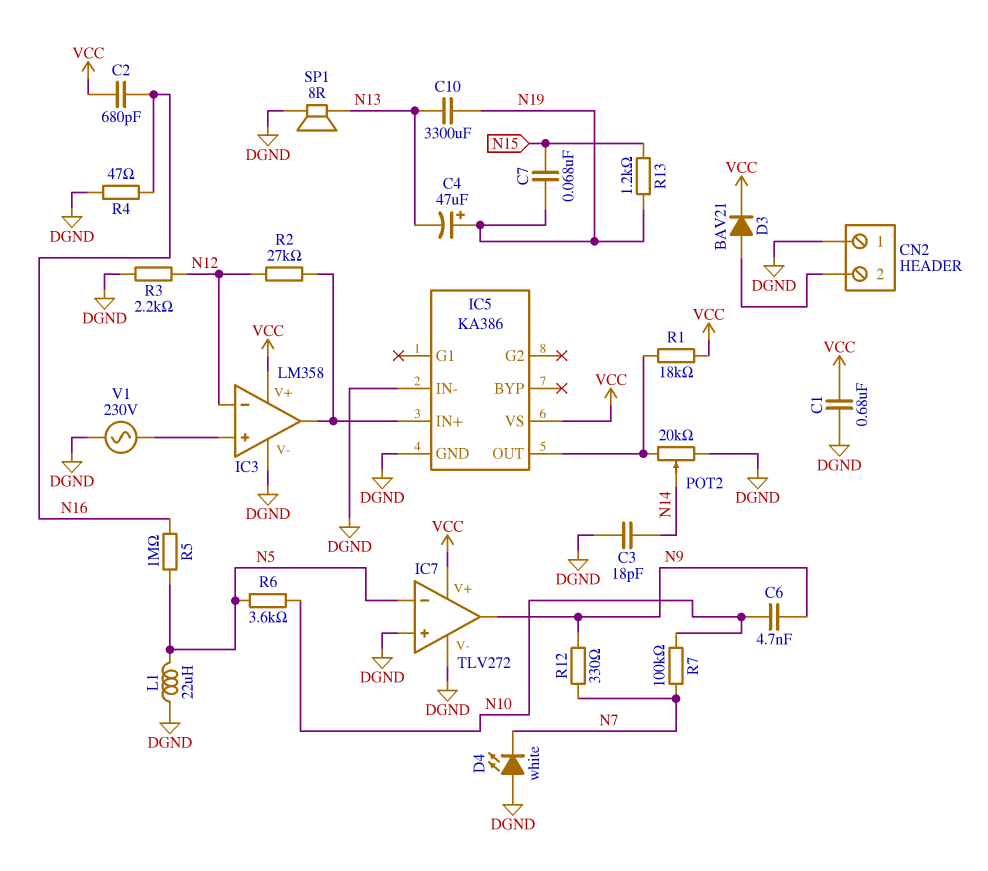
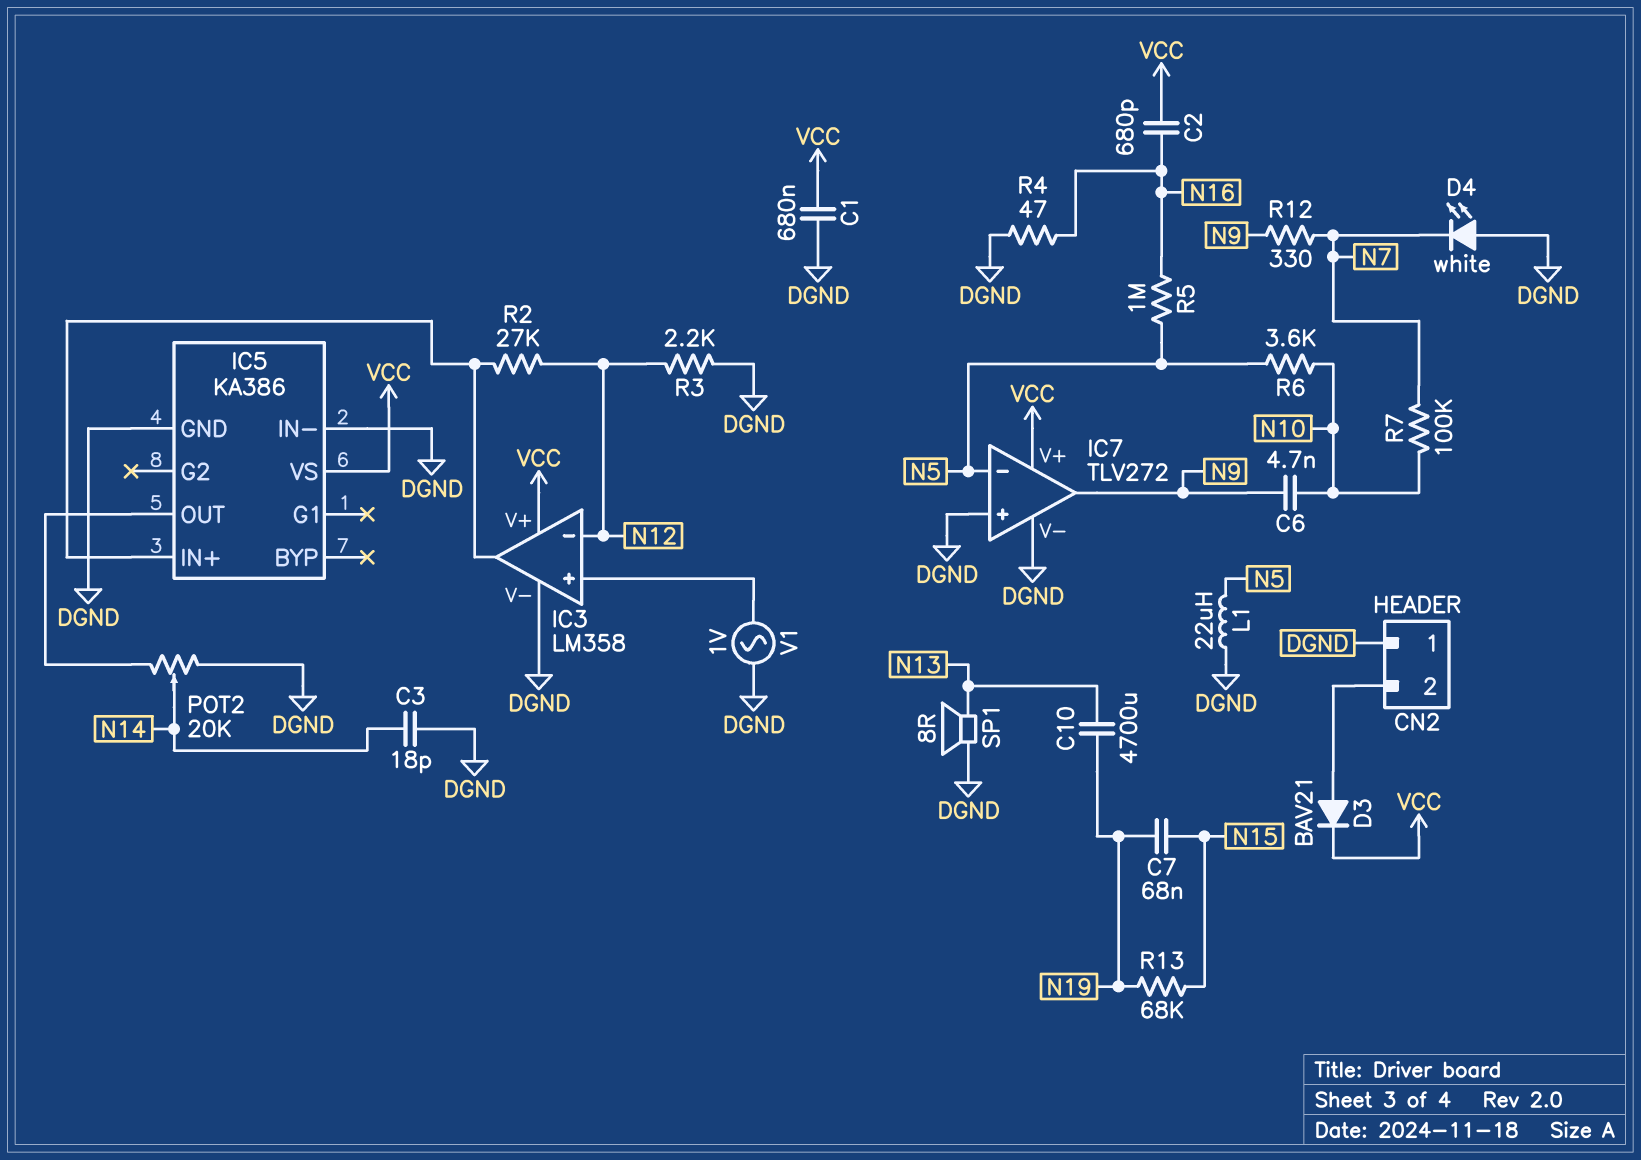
C4: 47uF (plus N19, minus N13) -> none
C10: 3300uF (N13, N19) -> 4700uF (N13, N19)
R1: 18k (IC5/OUT, VCC) -> none
R13: 1.2k (N15, N19) -> 68k (N15, N19)
V1: AC 230V (DGND, IC3/in+) -> AC 1V (DGND, IC3/in+)

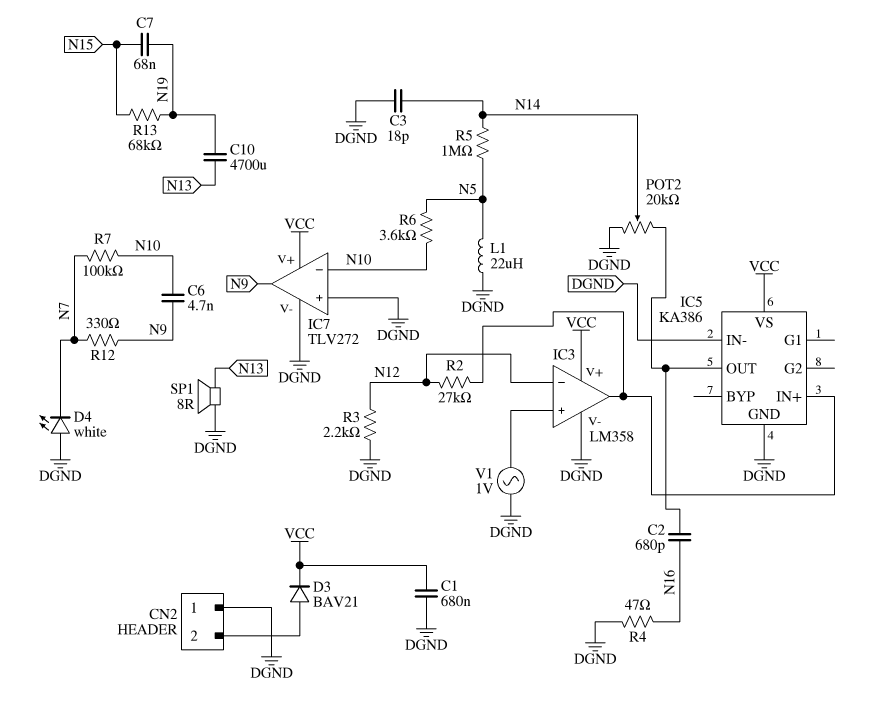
C2: 680pF (N16, VCC) -> 680pF (IC5/OUT, N16)
IC7 pin in-: N5 -> N10
R5: 1M (N5, N16) -> 1M (N5, N14)

